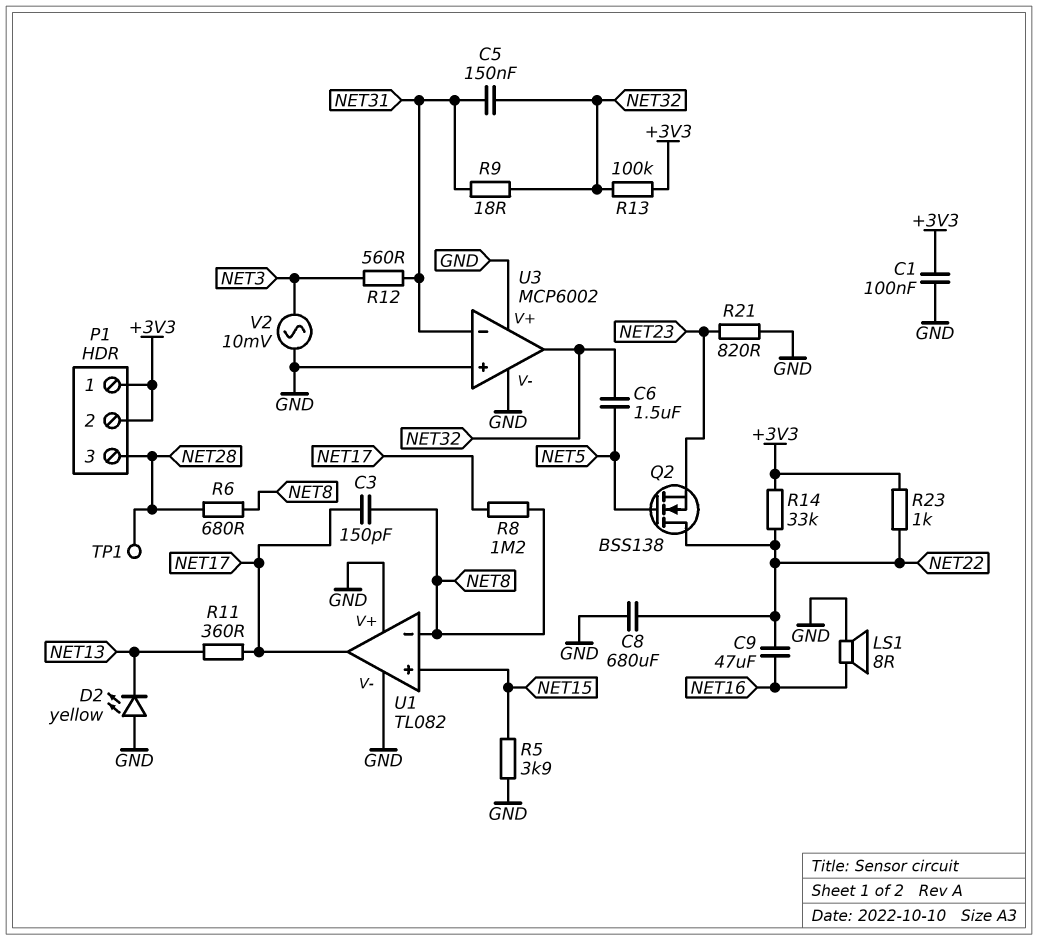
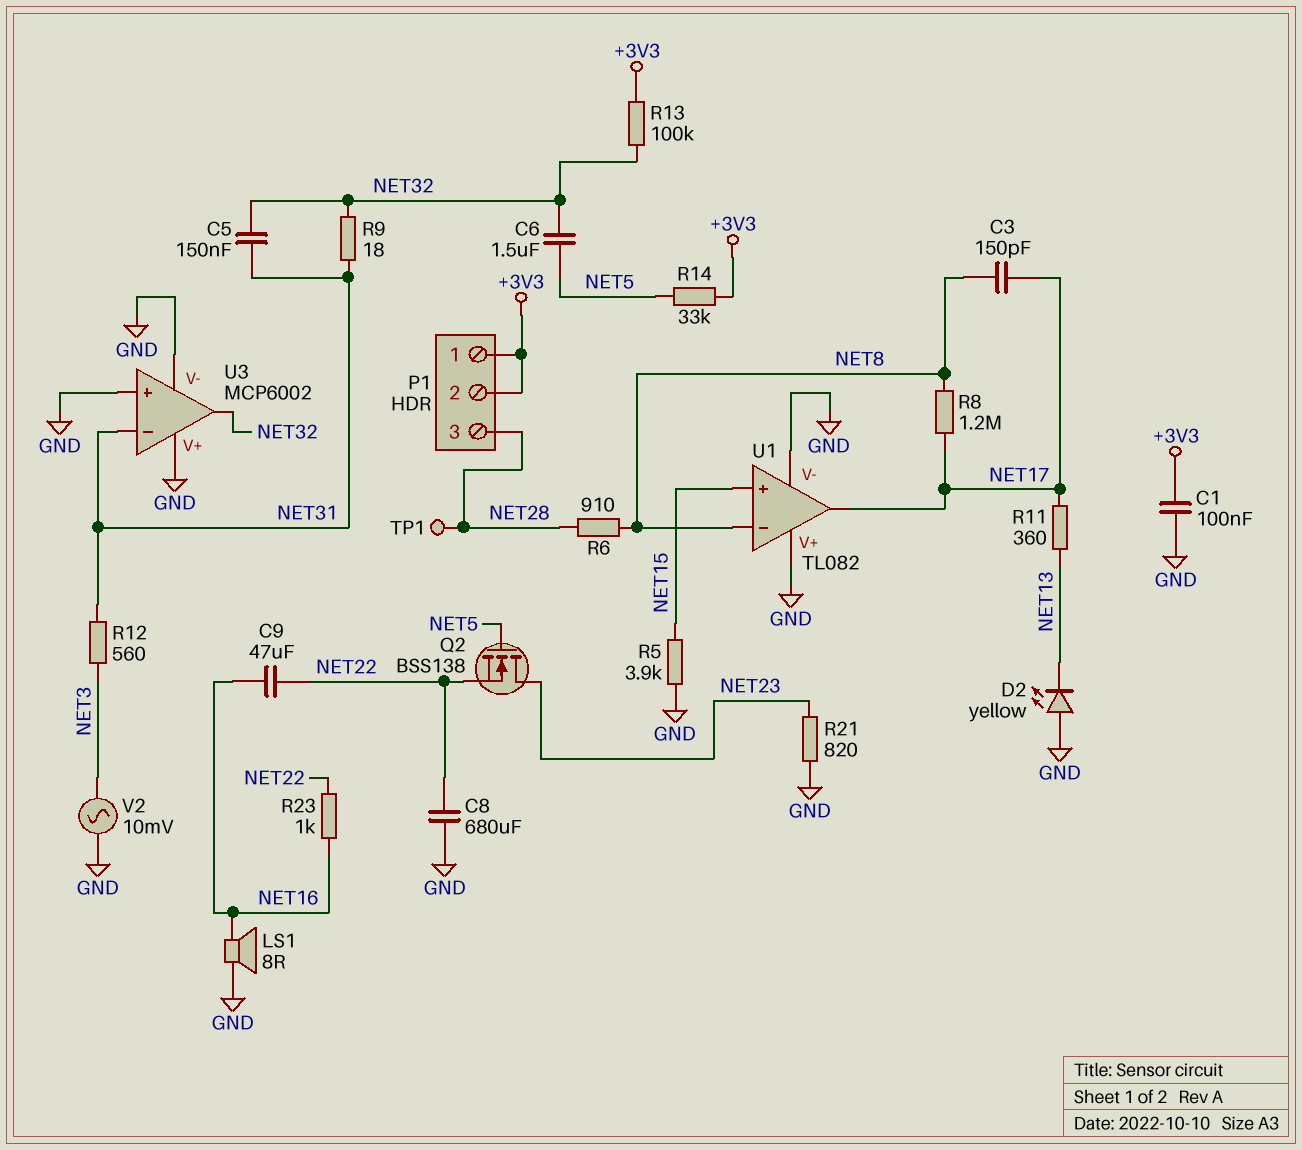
Q2: NMOS BSS138 (G NET5, D NET22, S NET23) -> NMOS BSS138 (G NET5, D NET23, S NET22)
R6: 680 (NET8, NET28) -> 910 (NET8, NET28)
R14: 33k (+3V3, NET22) -> 33k (+3V3, NET5)
R23: 1k (+3V3, NET22) -> 1k (NET16, NET22)

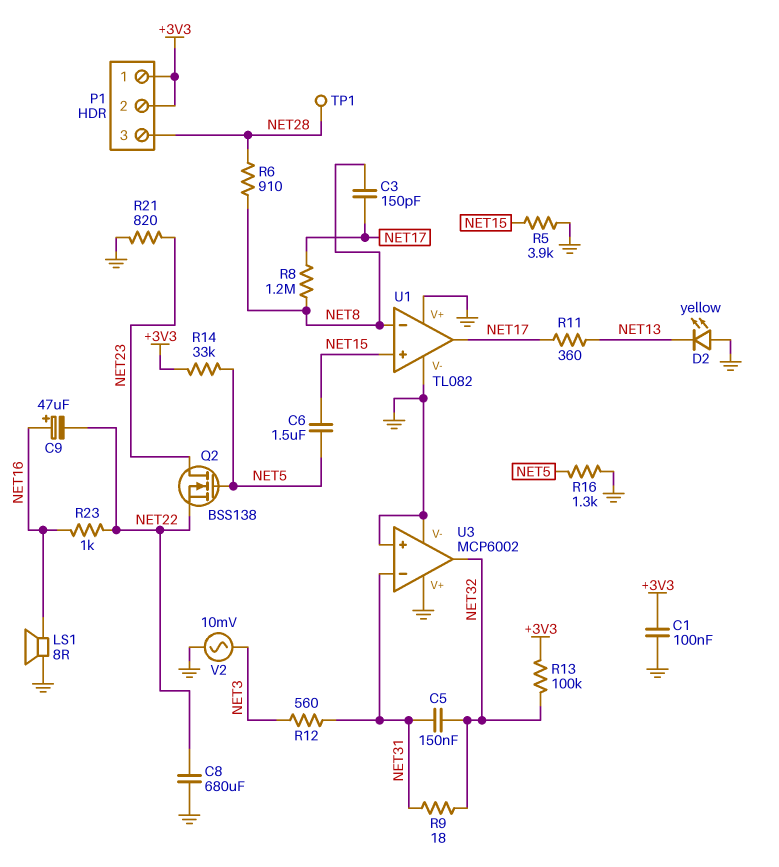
C6: 1.5uF (NET5, NET32) -> 1.5uF (NET5, NET15)
C9: 47uF (NET16, NET22) -> 47uF (plus NET16, minus NET22)
R16: none -> 1.3k (GND, NET5)

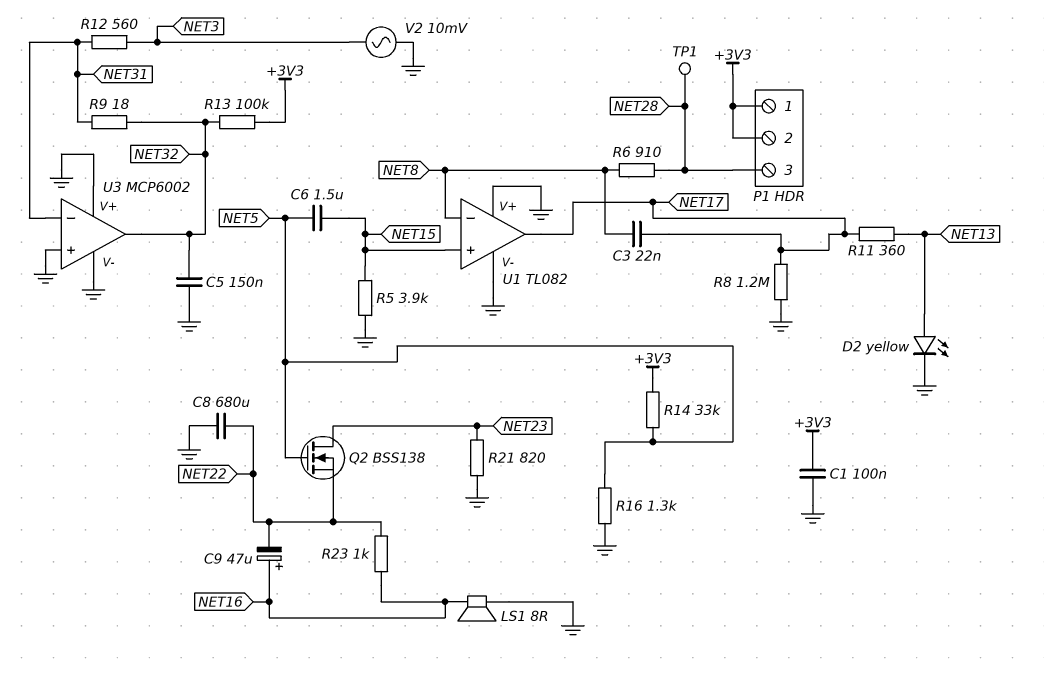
C3: 150pF (NET8, NET17) -> 22nF (NET8, NET17)
C5: 150nF (NET31, NET32) -> 150nF (GND, NET32)
D2: LED yellow (A GND, K NET13) -> LED yellow (A NET13, K GND)
R8: 1.2M (NET8, NET17) -> 1.2M (GND, NET17)

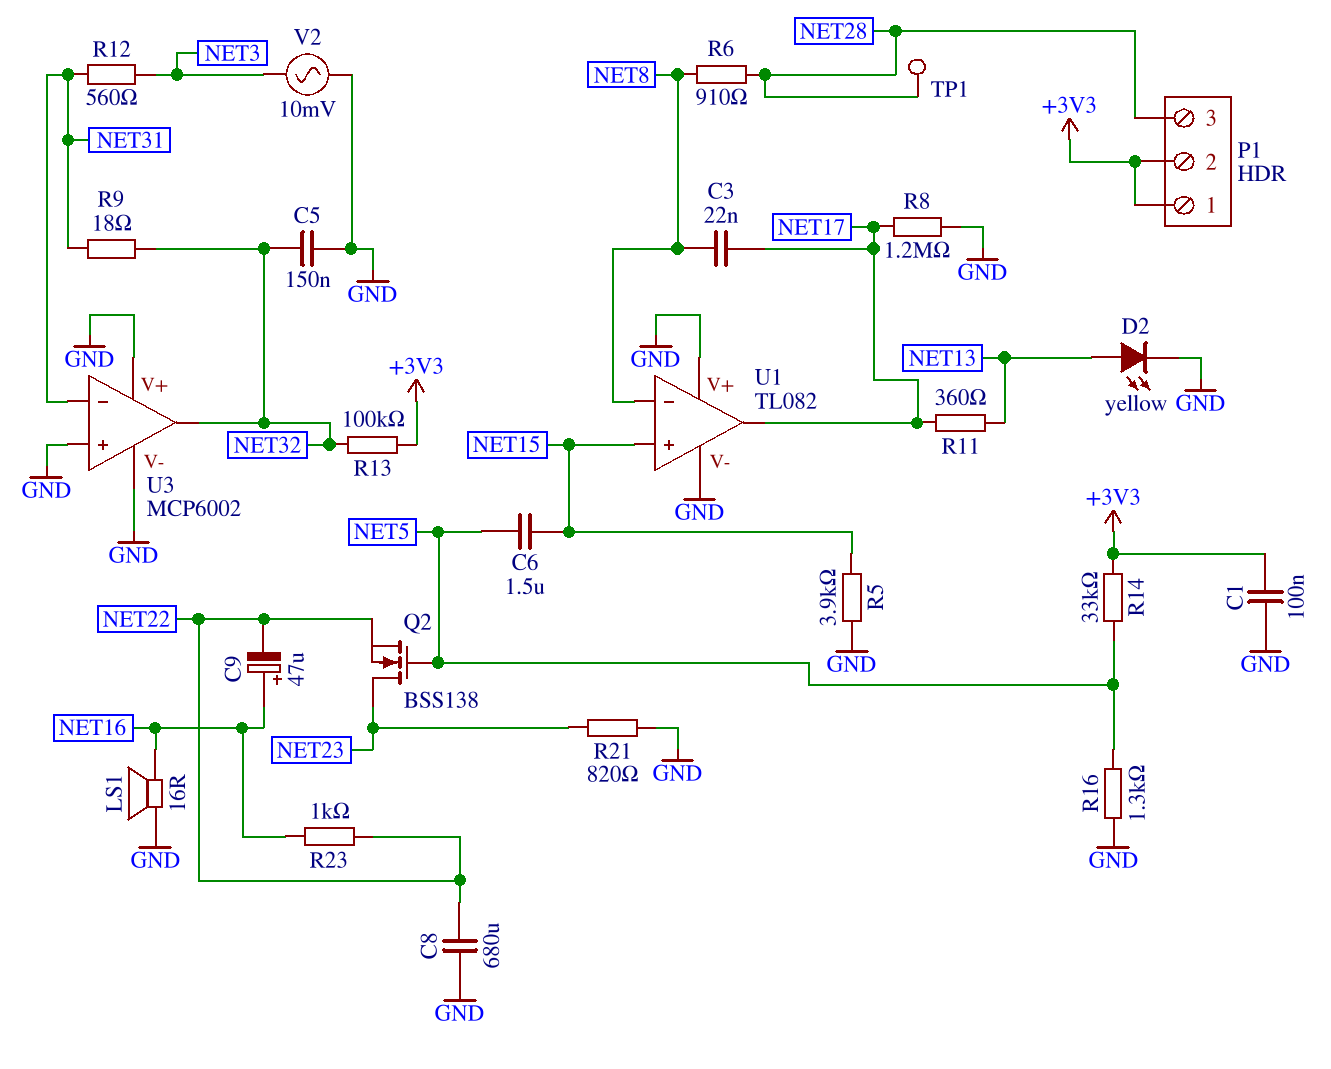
LS1: speaker 8R (GND, NET16) -> speaker 16R (GND, NET16)

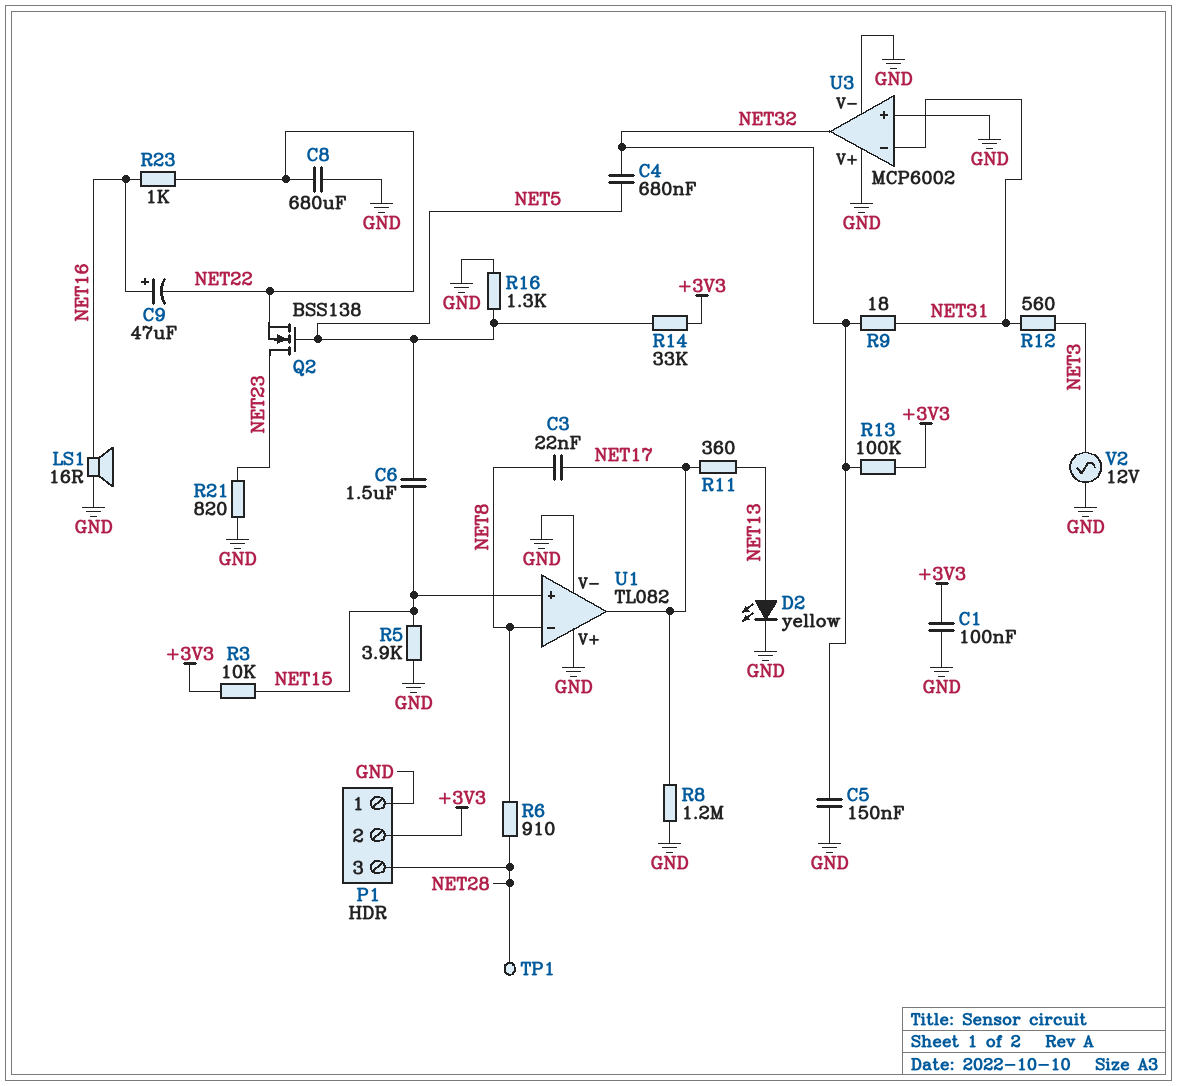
C4: none -> 680nF (NET5, NET32)
P1 pin 1: +3V3 -> GND
R3: none -> 10k (+3V3, NET15)
V2: AC 10mV (GND, NET3) -> AC 12V (GND, NET3)

